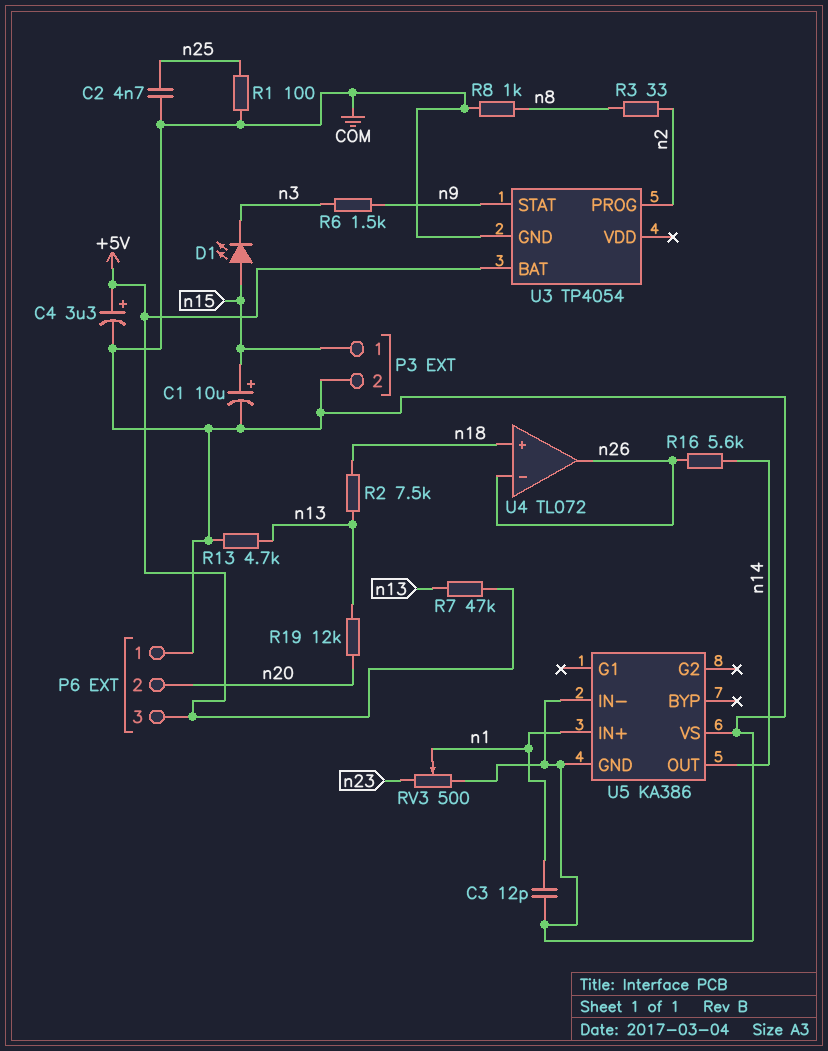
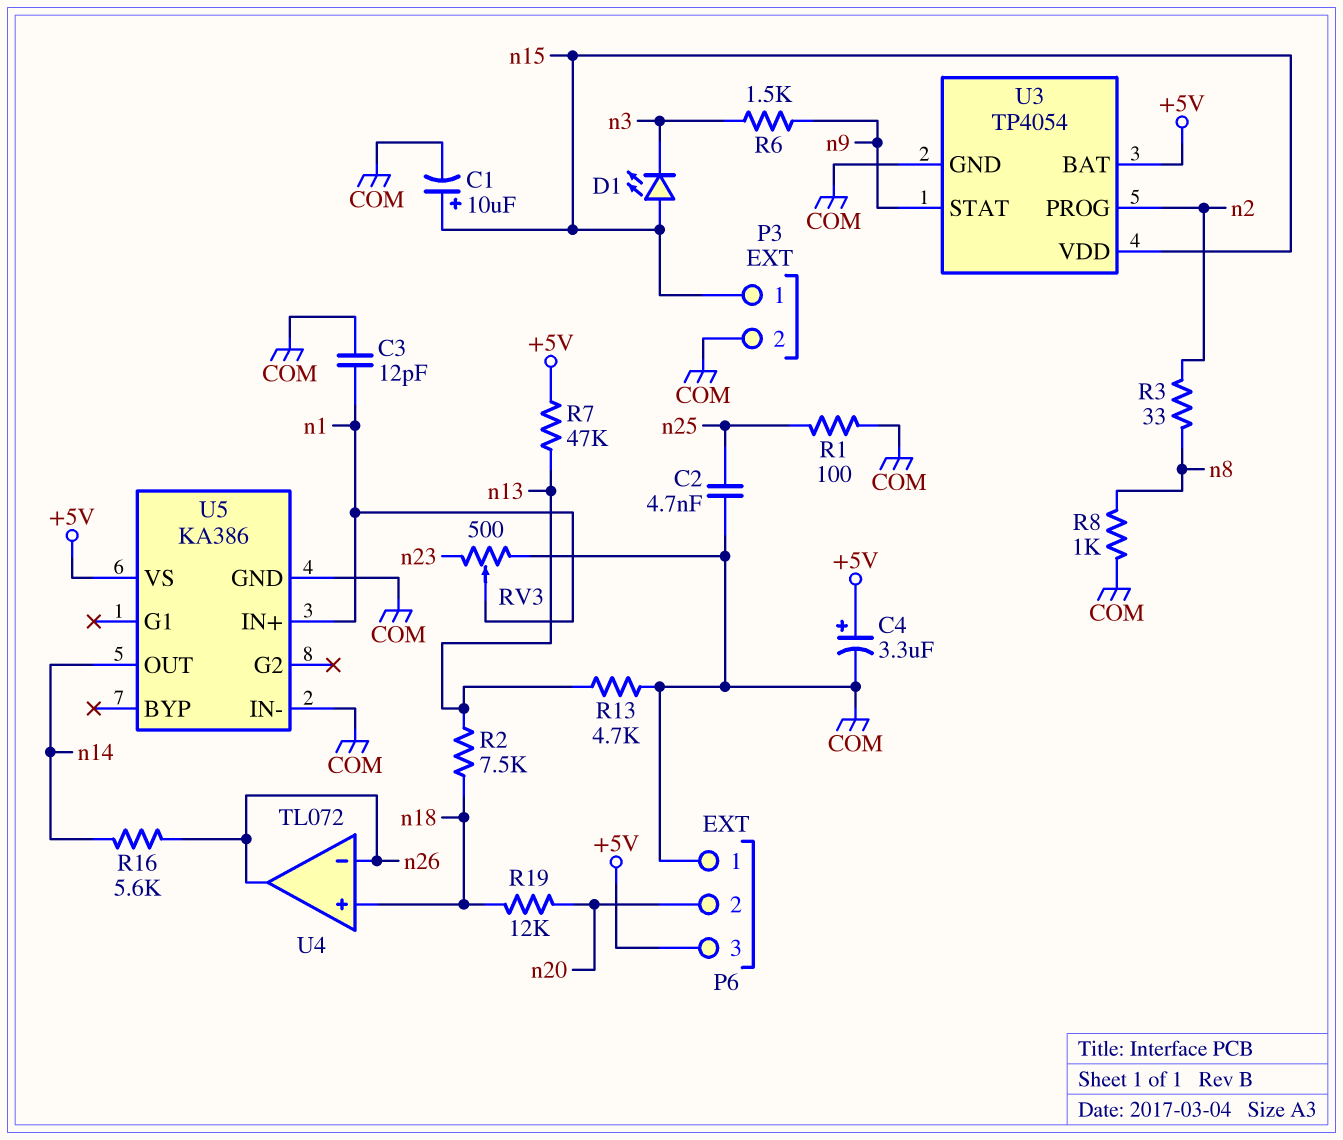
R19: 12k (n13, n20) -> 12k (n18, n20)
U3 pin VDD: none -> n15
U5 pin VS: COM -> +5V

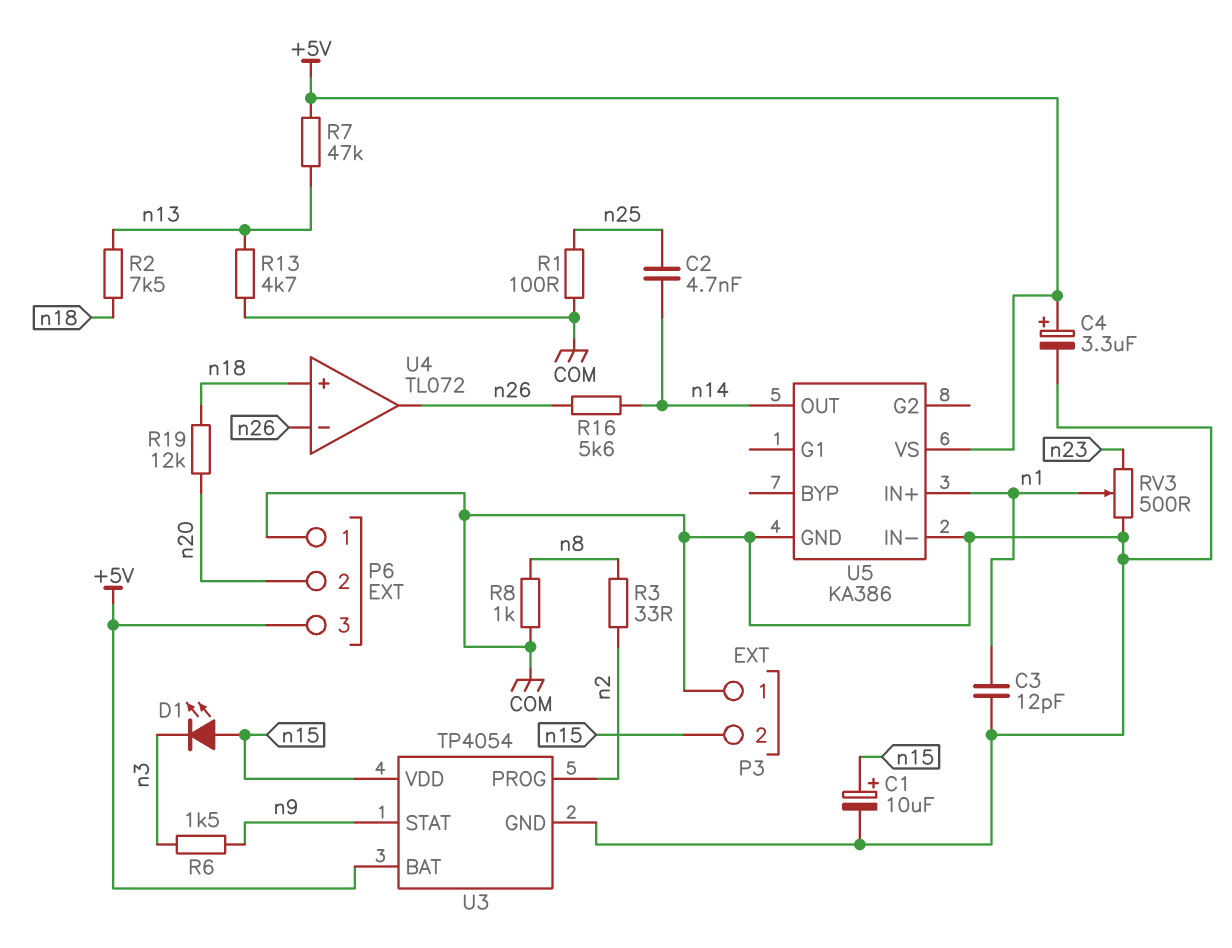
C2: 4.7nF (COM, n25) -> 4.7nF (n14, n25)
P3 pin 1: n15 -> COM
P3 pin 2: COM -> n15

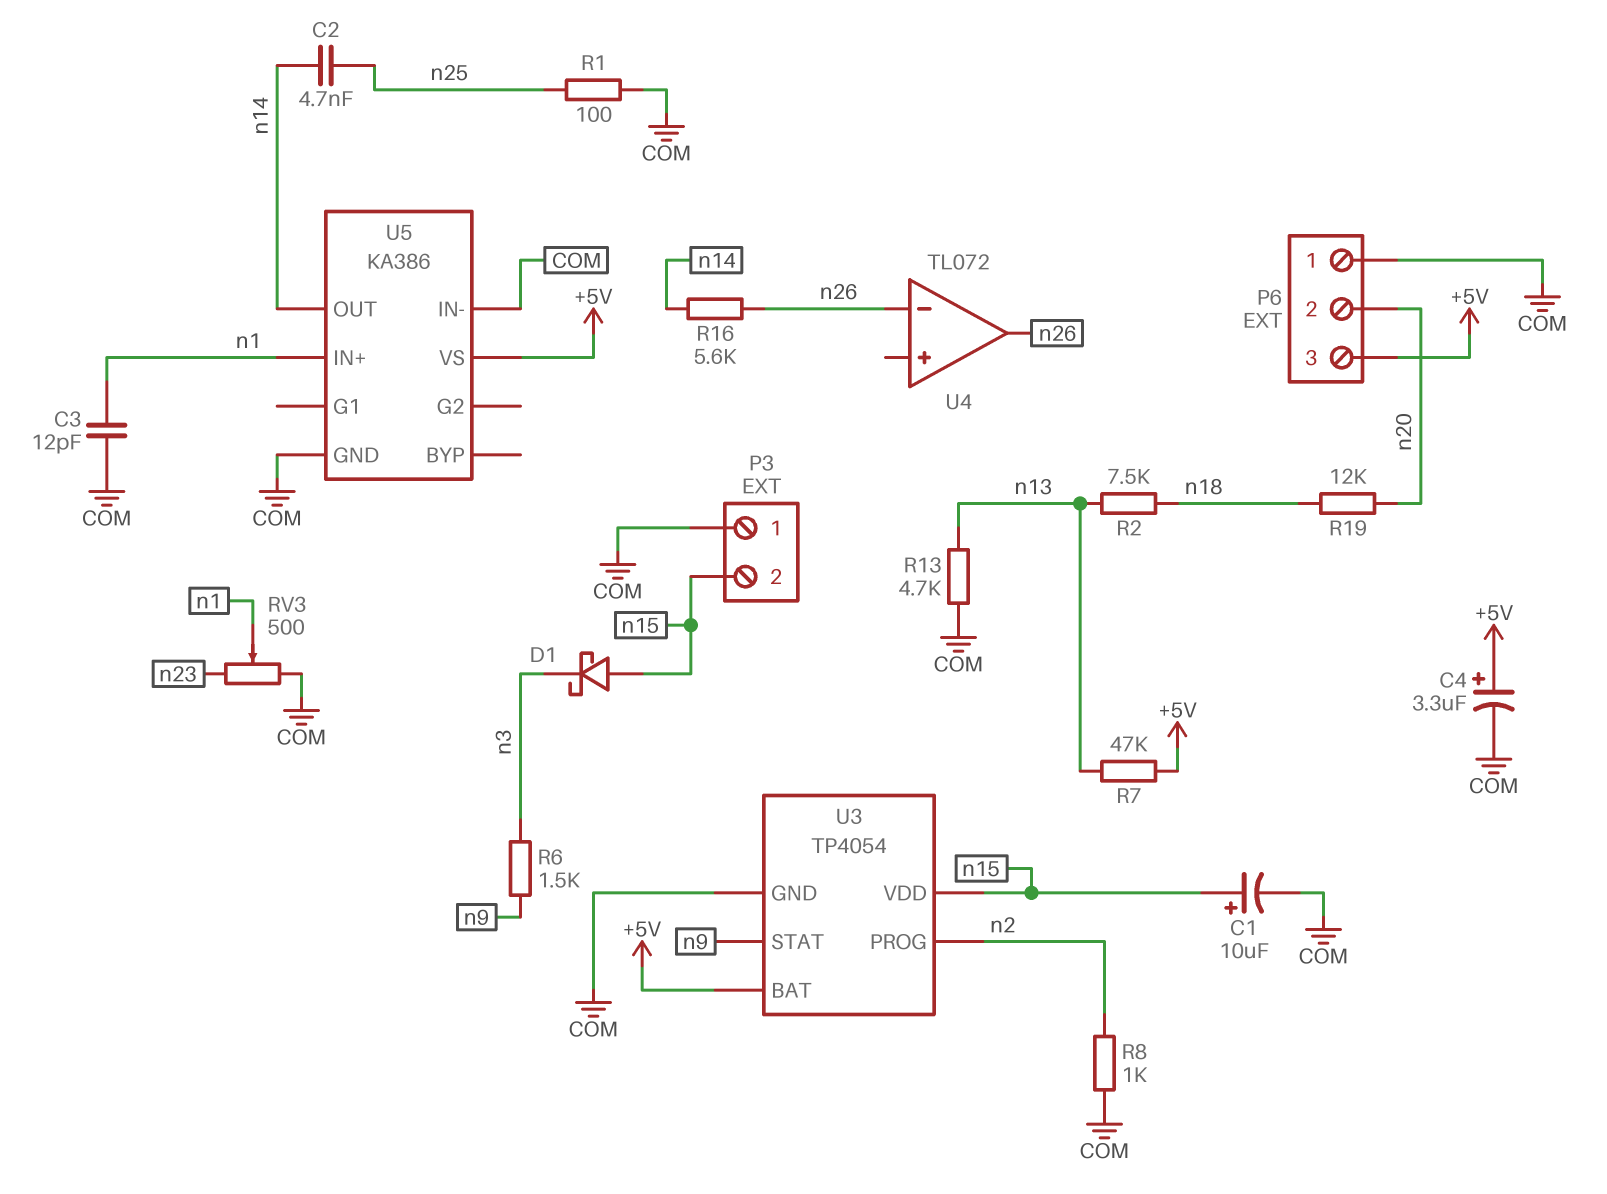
D1: LED (A n15, K n3) -> schottky (A n15, K n3)
R3: 33 (n2, n8) -> none
R8: 1k (COM, n8) -> 1k (COM, n2)
U4 pin in+: n18 -> none

